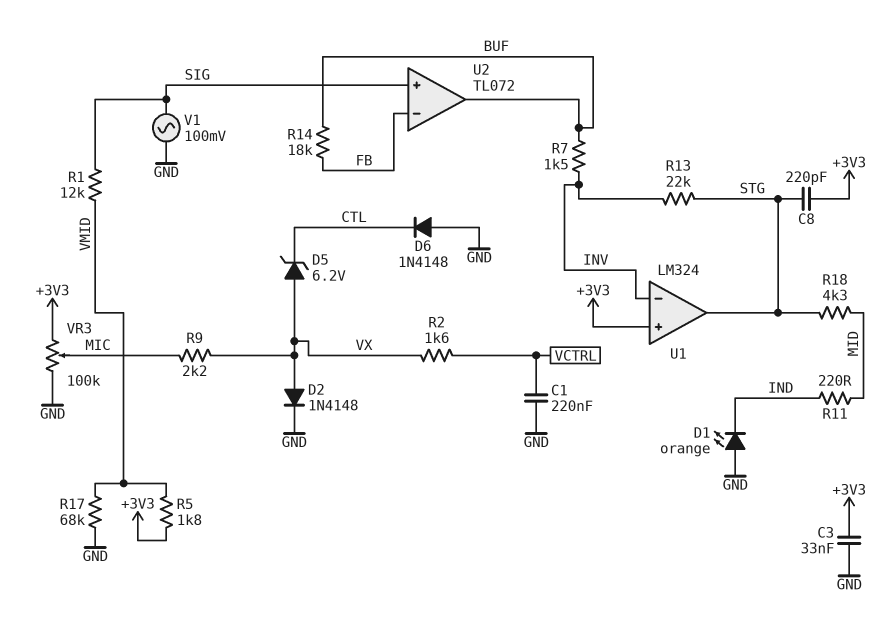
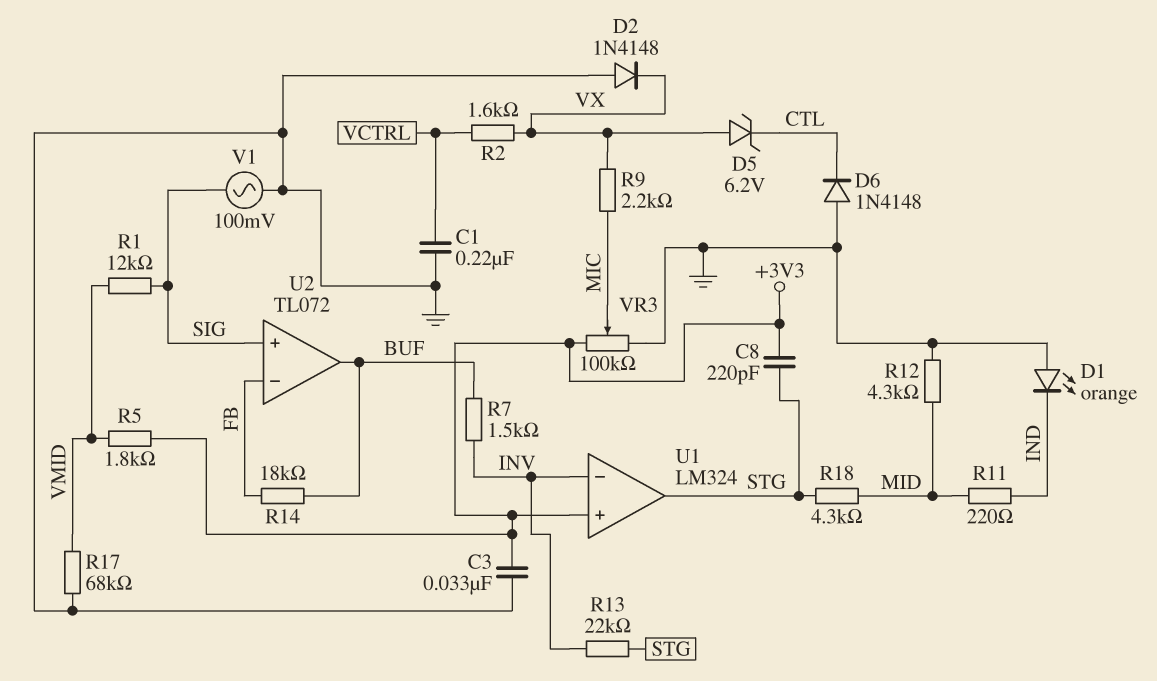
D2: diode 1N4148 (A VX, K GND) -> diode 1N4148 (A GND, K VX)
R12: none -> 4.3k (GND, MID)

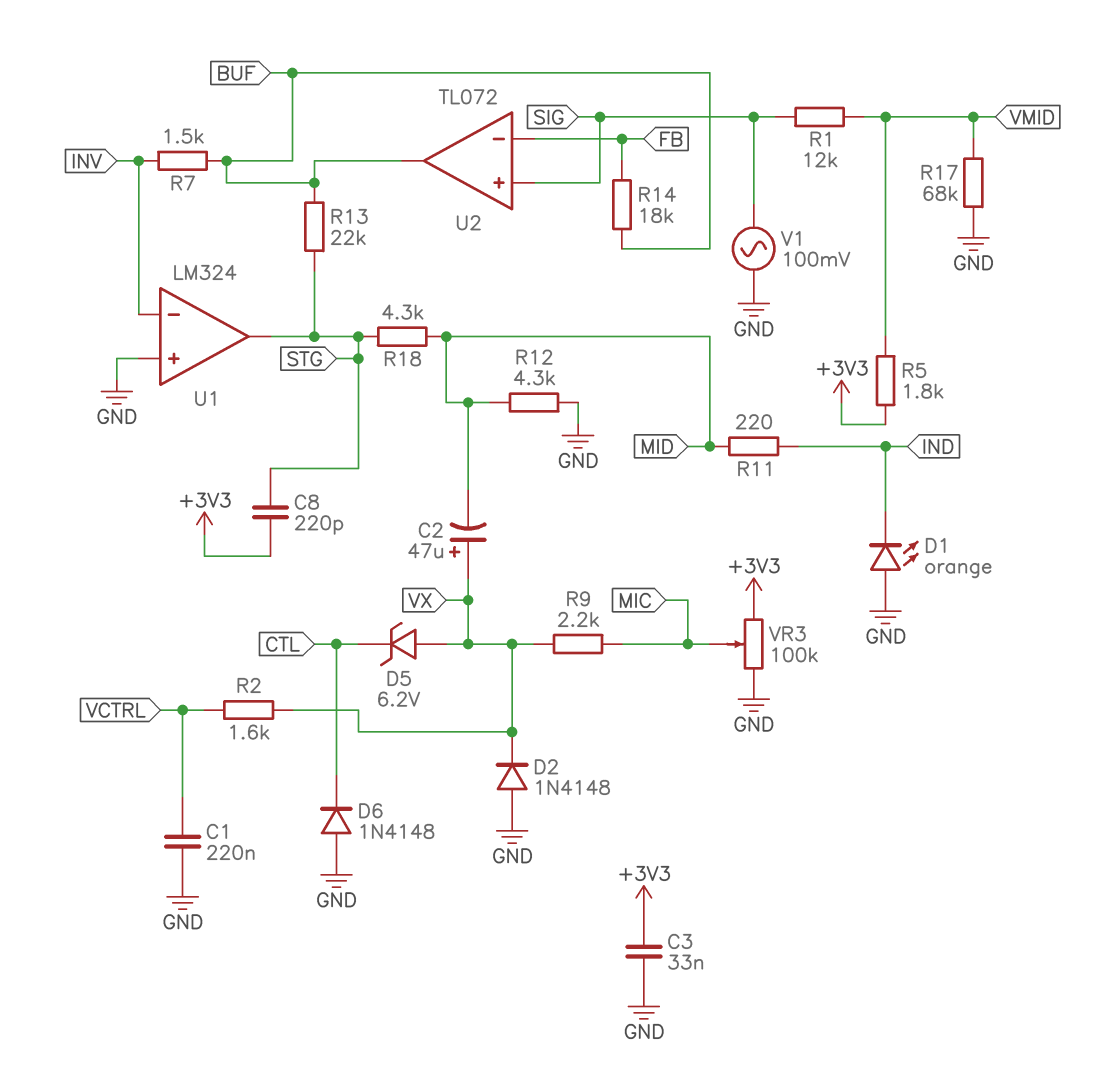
C2: none -> 47uF (plus VX, minus MID)
R13: 22k (INV, STG) -> 22k (BUF, STG)
U1 pin in+: +3V3 -> GND

